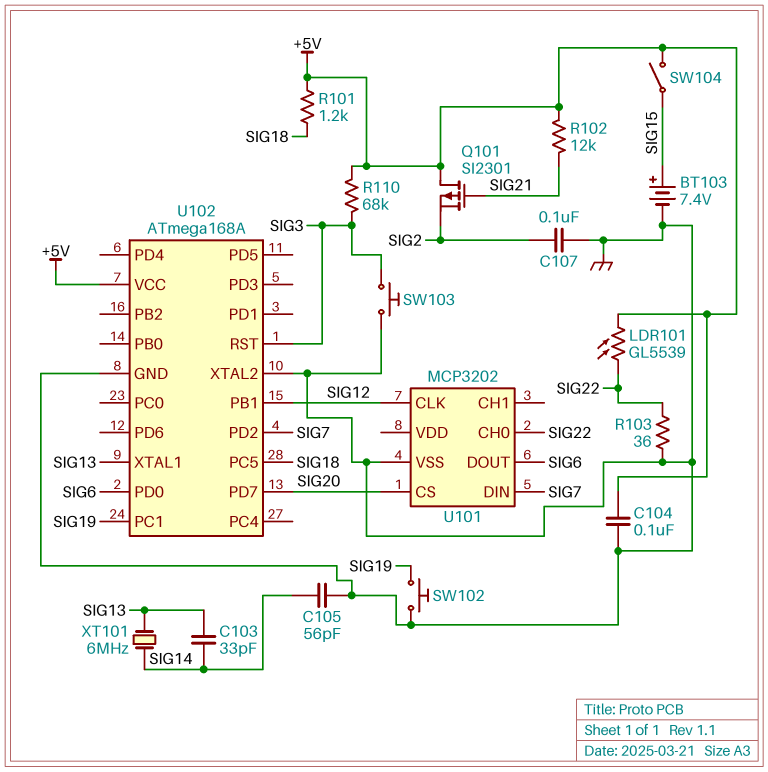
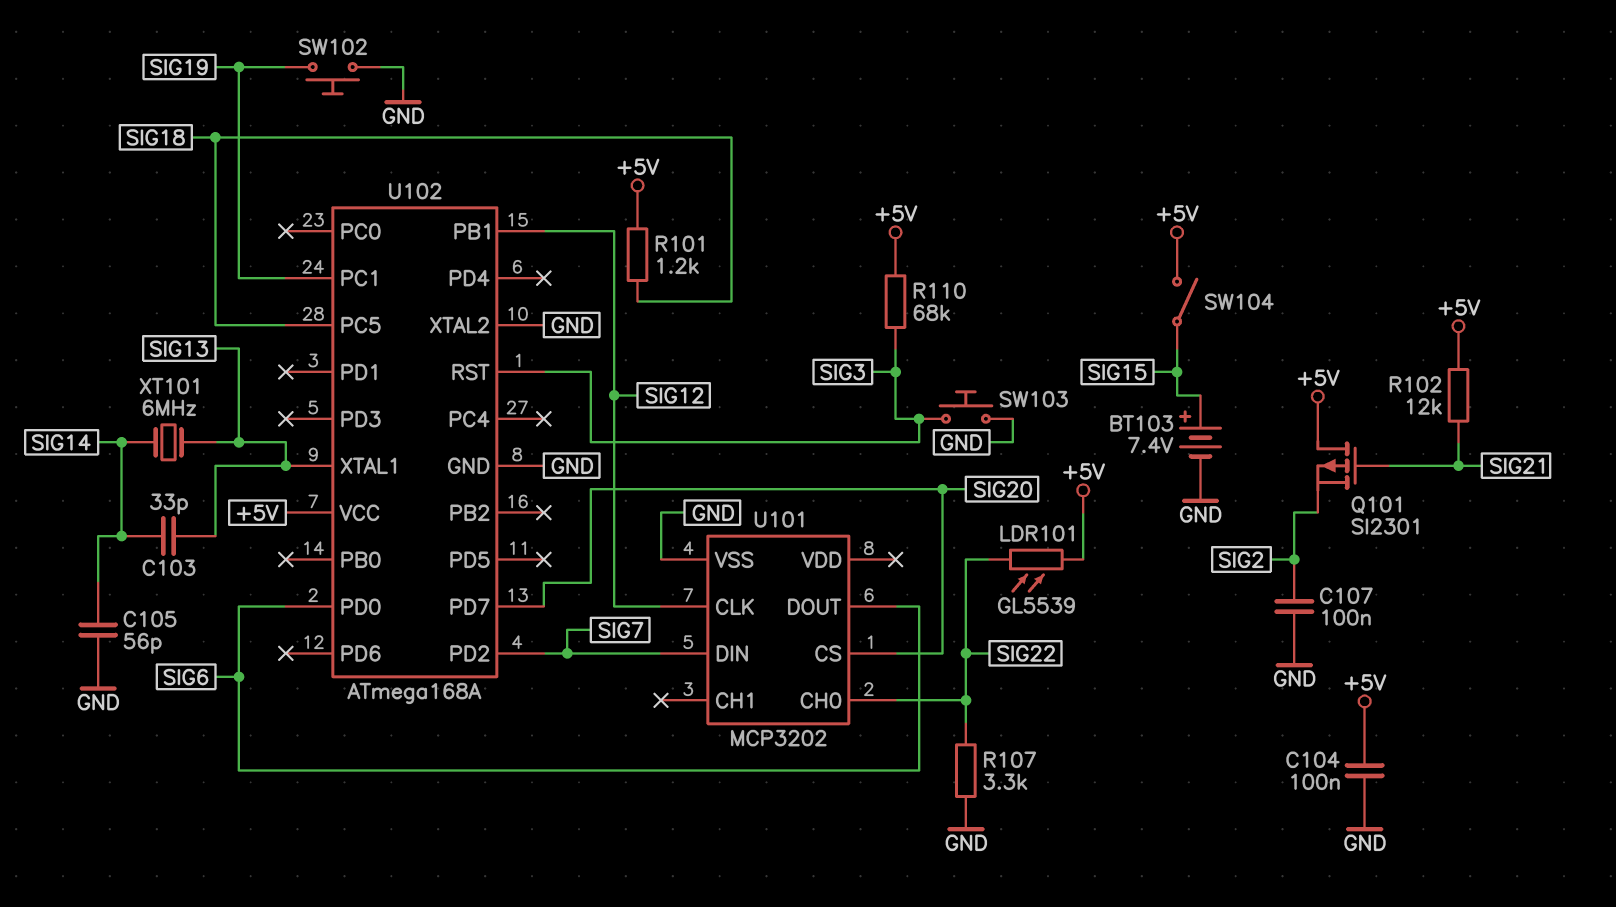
R103: 36 (GND, SIG22) -> none
R107: none -> 3.3k (GND, SIG22)

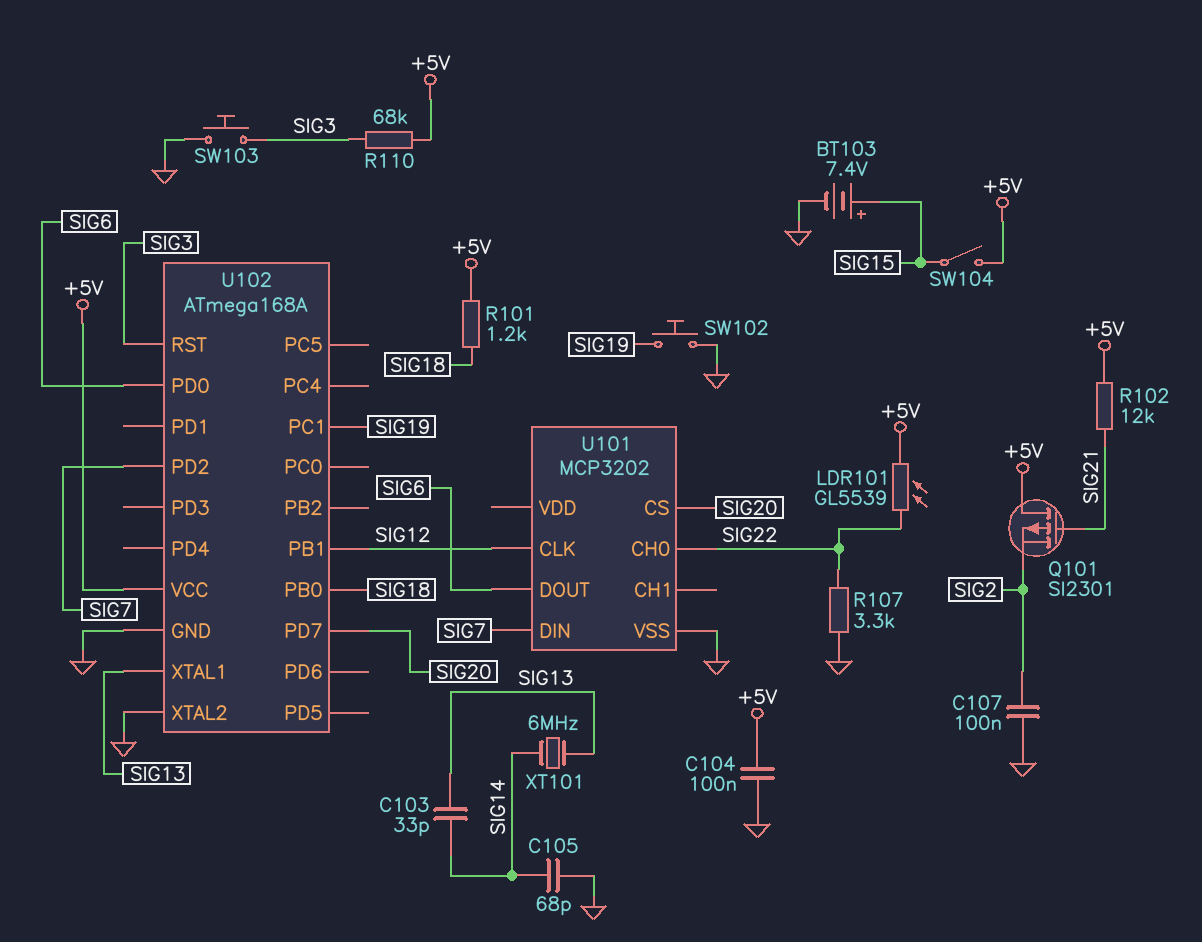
C105: 56pF (GND, SIG14) -> 68pF (GND, SIG14)
U102 pin PB0: none -> SIG18
U102 pin PC5: SIG18 -> none

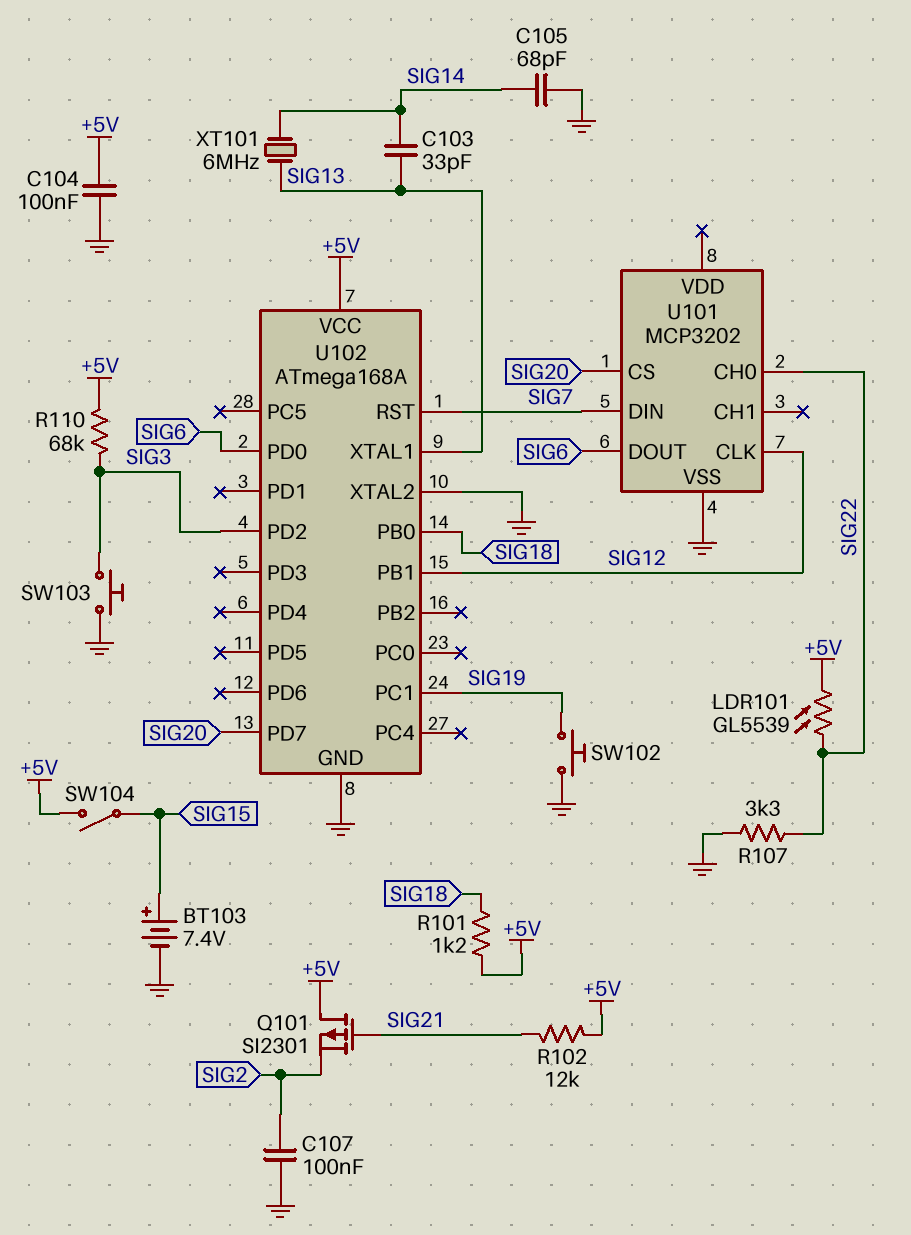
U102 pin PD2: SIG7 -> SIG3
U102 pin RST: SIG3 -> SIG7

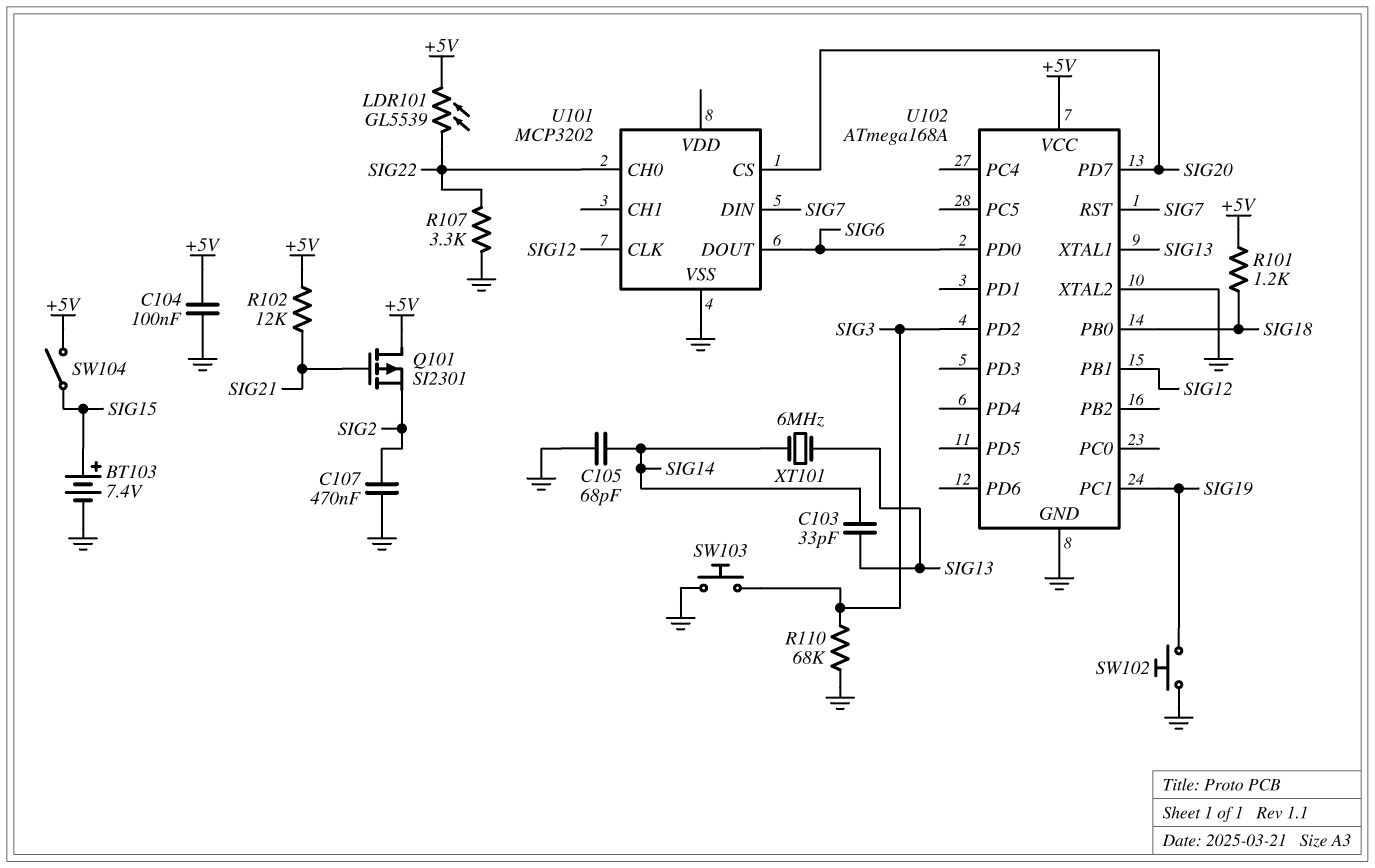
C107: 100nF (GND, SIG2) -> 470nF (GND, SIG2)
R110: 68k (+5V, SIG3) -> 68k (GND, SIG3)

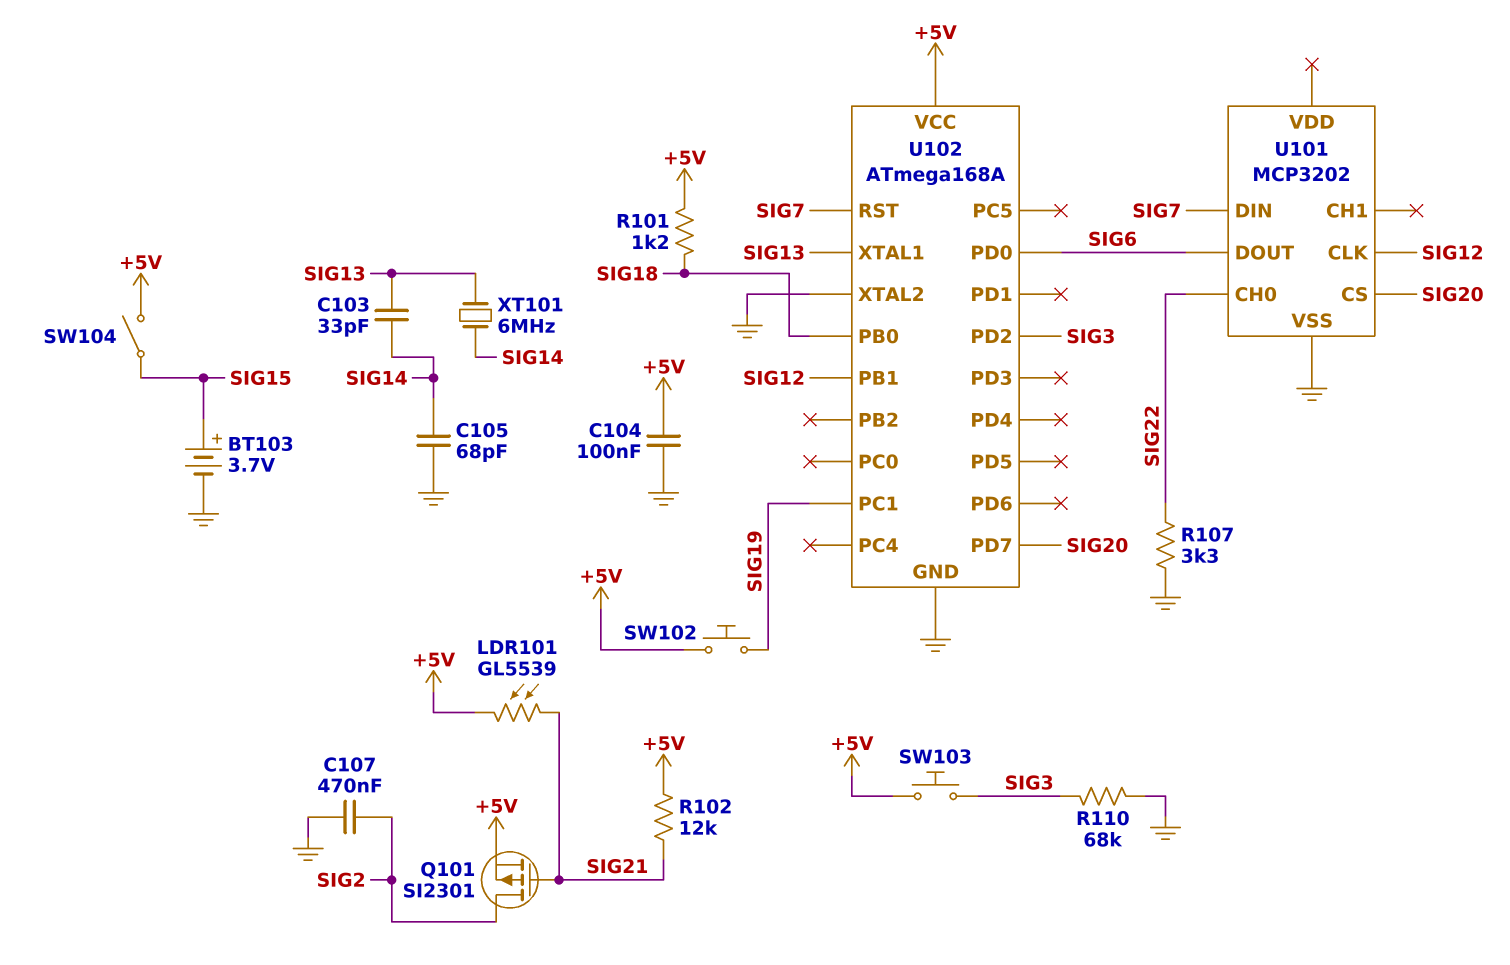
BT103: 7.4V (plus SIG15, minus GND) -> 3.7V (plus SIG15, minus GND)
LDR101: GL5539 (+5V, SIG22) -> GL5539 (+5V, SIG21)
Q101: PMOS SI2301 (G SIG21, D +5V, S SIG2) -> PMOS SI2301 (G SIG21, D SIG2, S +5V)
SW102: button (GND, SIG19) -> button (+5V, SIG19)
SW103: button (GND, SIG3) -> button (+5V, SIG3)

